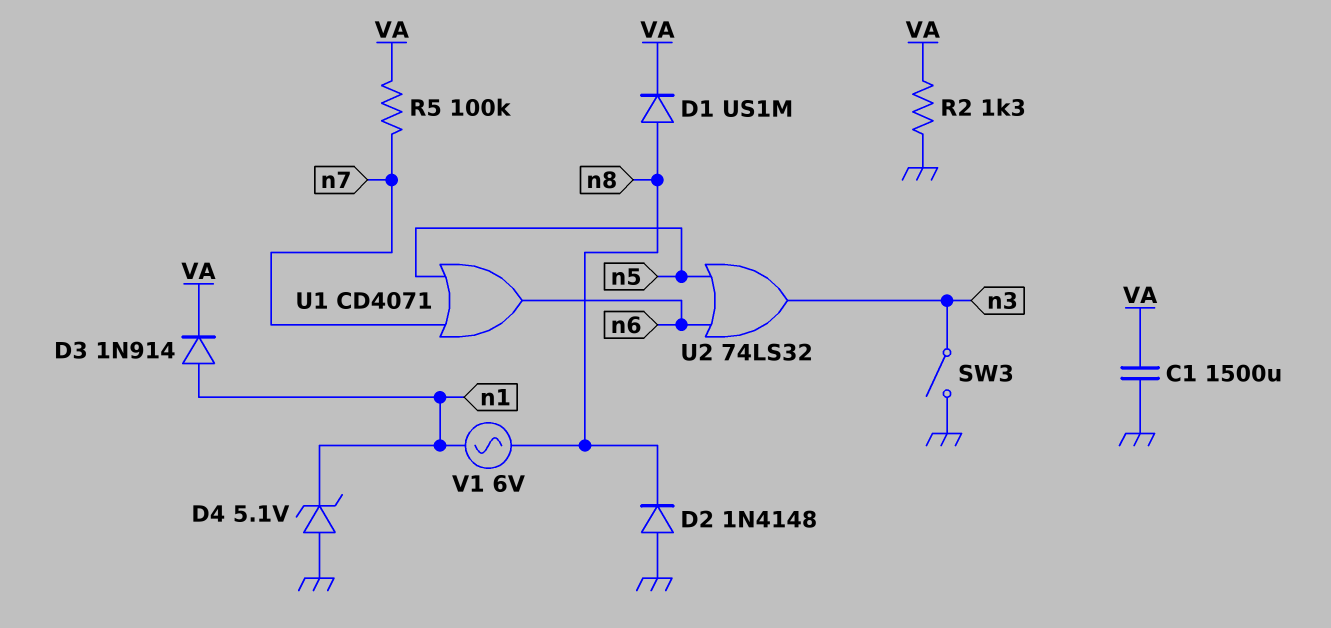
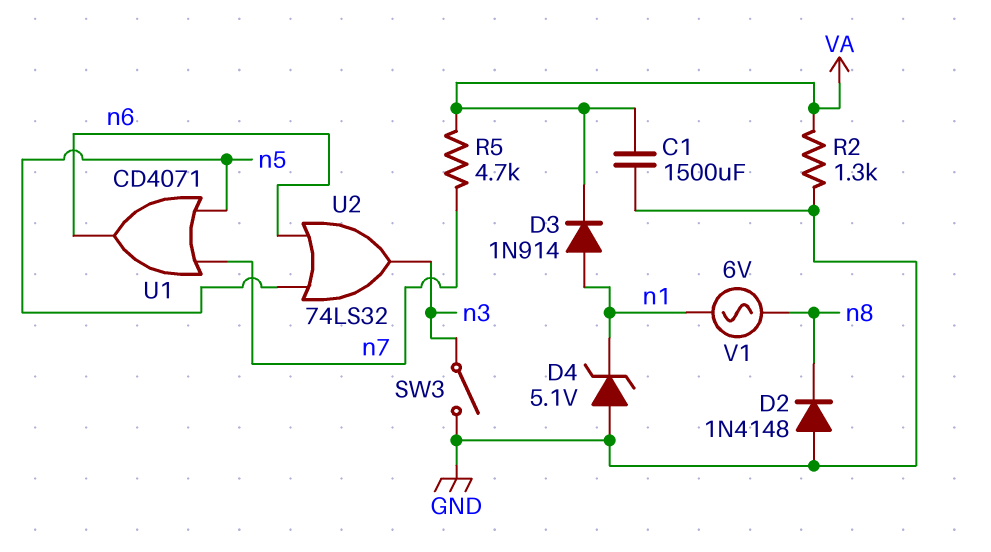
D1: diode US1M (A n8, K VA) -> none
R5: 100k (VA, n7) -> 4.7k (VA, n7)

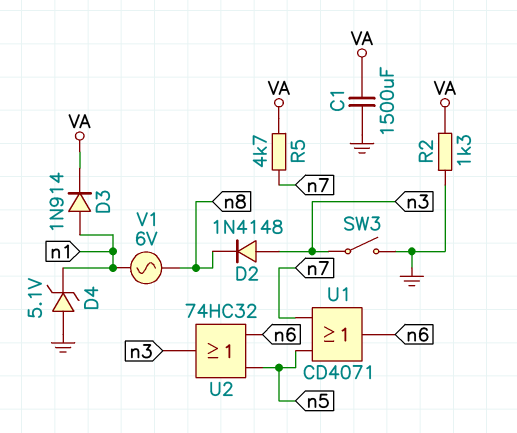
D2: diode 1N4148 (A GND, K n8) -> diode 1N4148 (A n3, K n8)
U2: OR 74LS32 (in n5, in n6, out n3) -> OR 74HC32 (in n5, in n6, out n3)

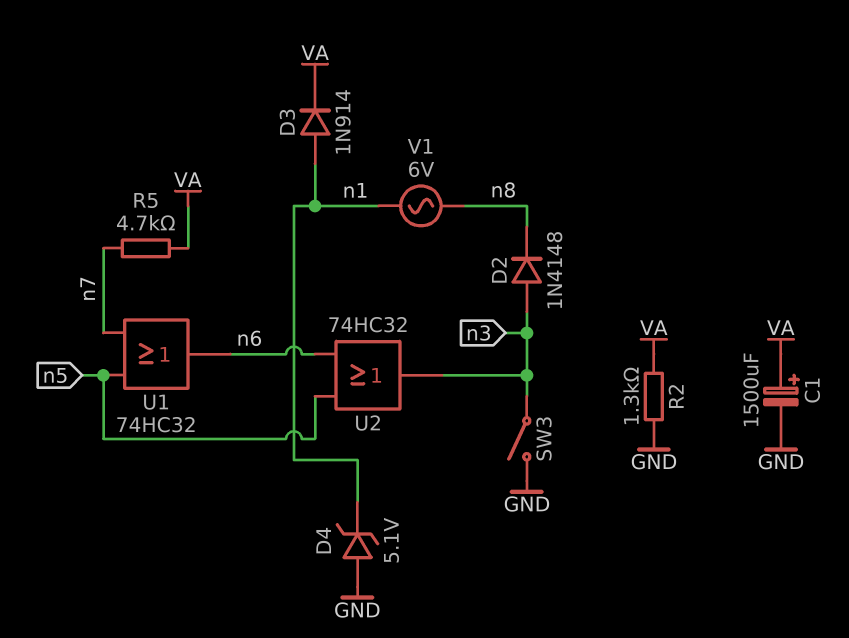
C1: 1500uF (GND, VA) -> 1500uF (plus VA, minus GND)
U1: OR CD4071 (in n5, in n7, out n6) -> OR 74HC32 (in n5, in n7, out n6)

